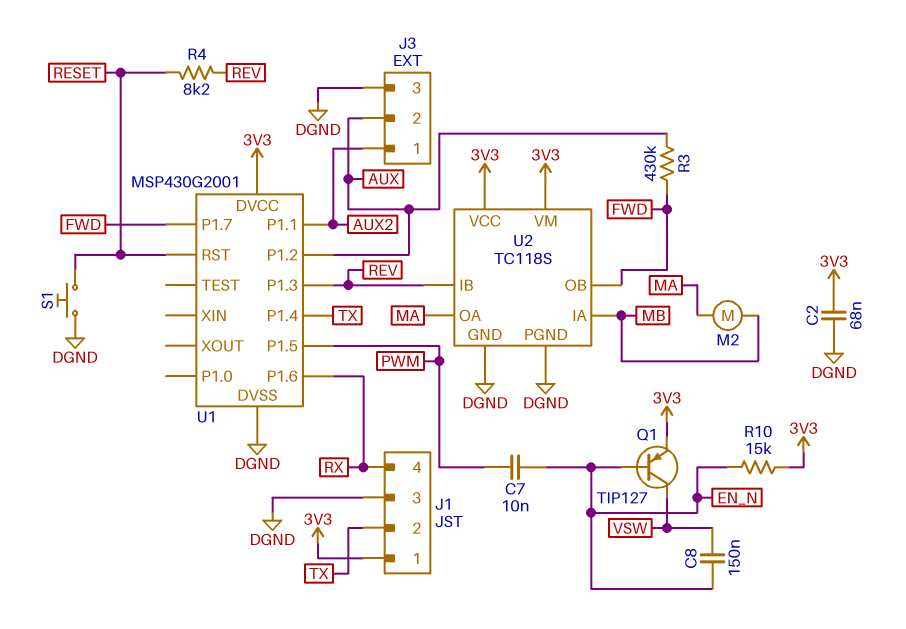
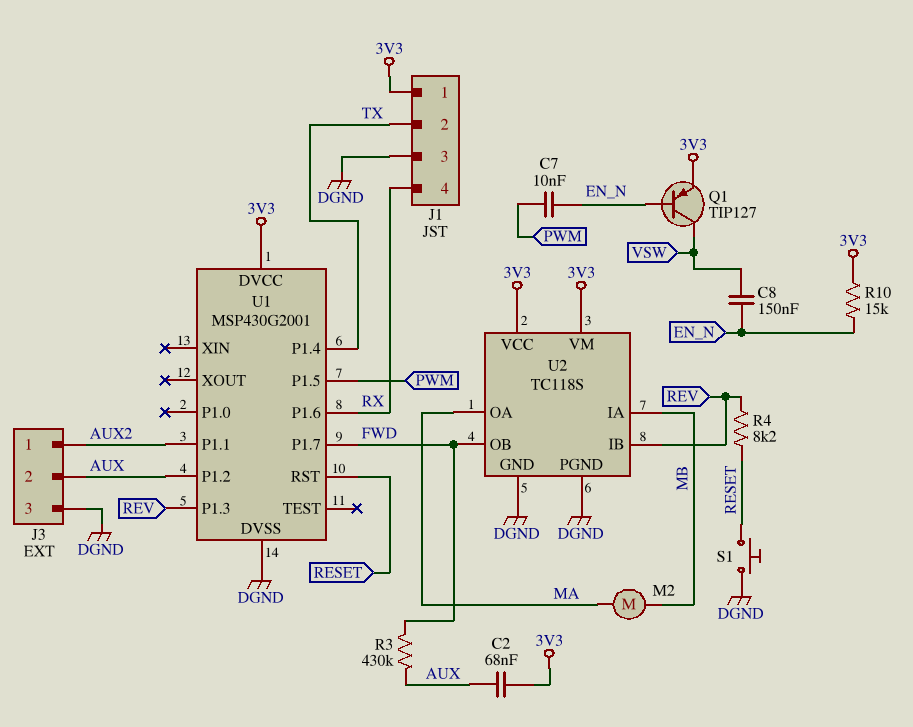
C2: 68nF (3V3, DGND) -> 68nF (3V3, AUX)

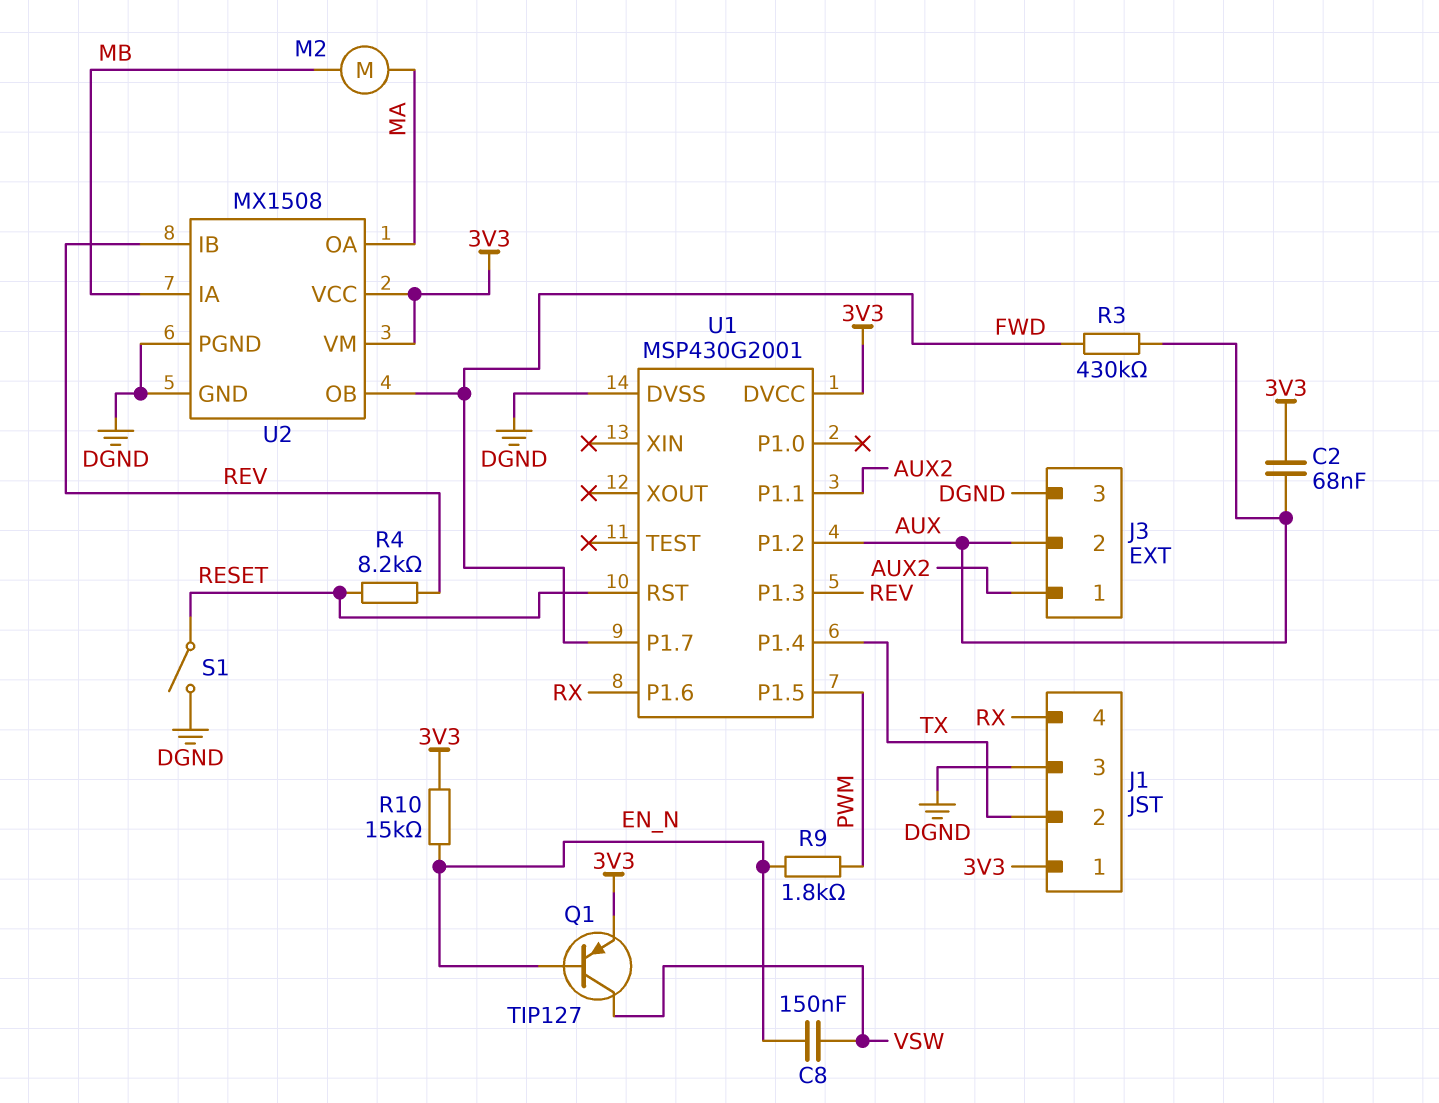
C7: 10nF (EN_N, PWM) -> none
R9: none -> 1.8k (EN_N, PWM)
S1: button (DGND, RESET) -> switch (DGND, RESET)
U2: TC118S -> MX1508

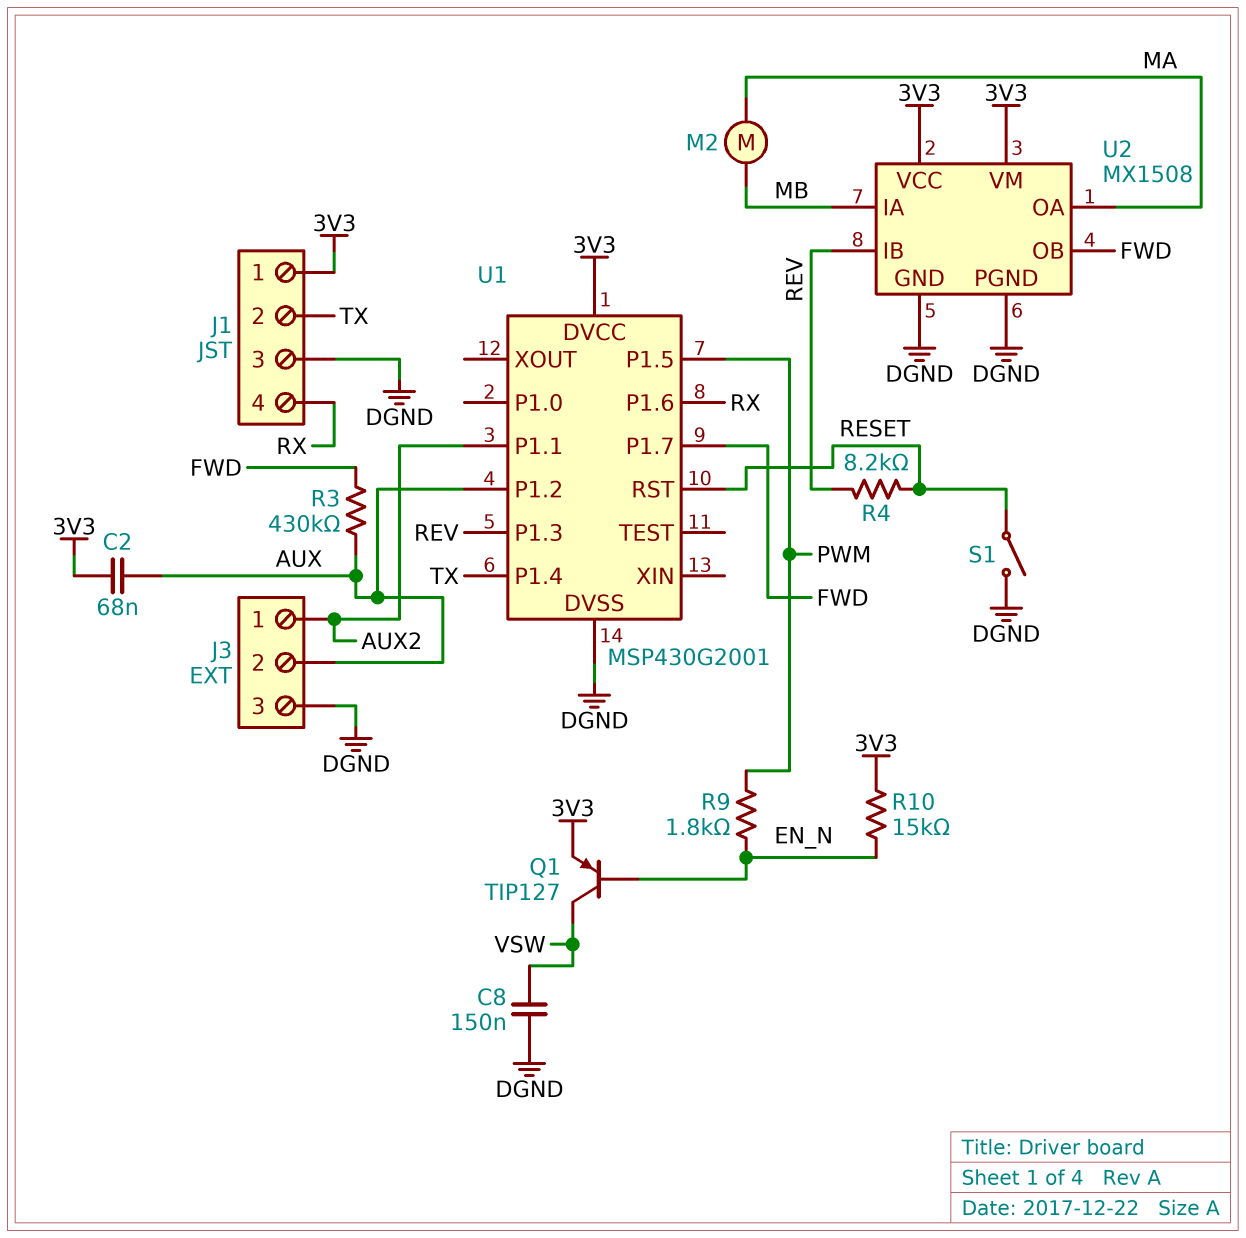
C8: 150nF (EN_N, VSW) -> 150nF (DGND, VSW)

